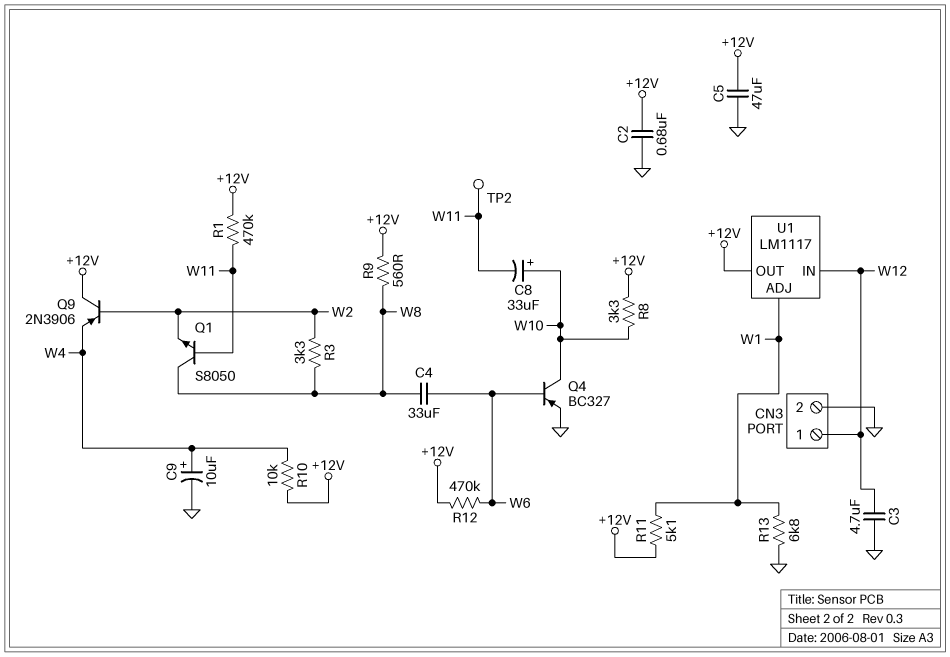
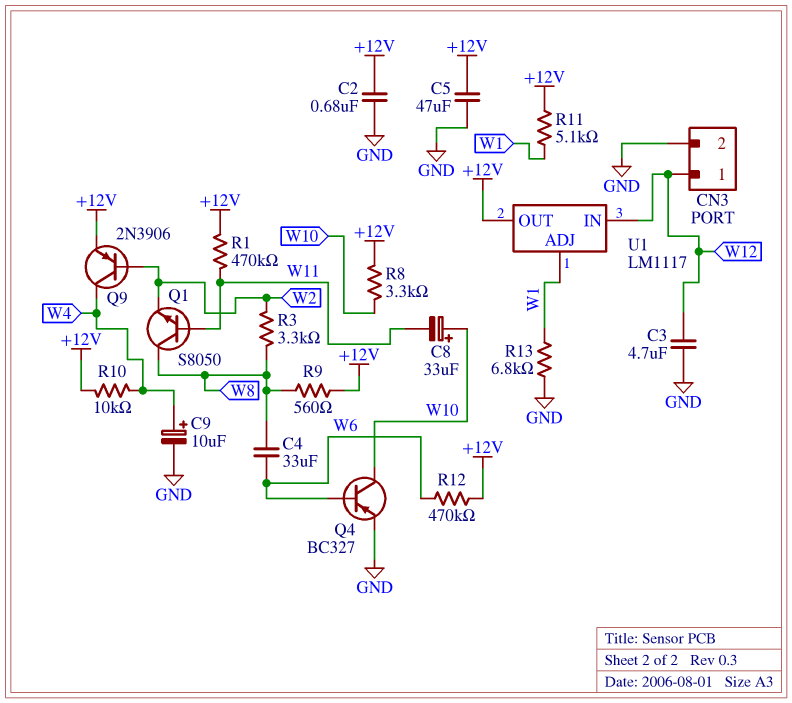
Q9: PNP 2N3906 (B W2, C +12V, E W4) -> PNP 2N3906 (B W2, C W4, E +12V)
TP2: test point (W11) -> none

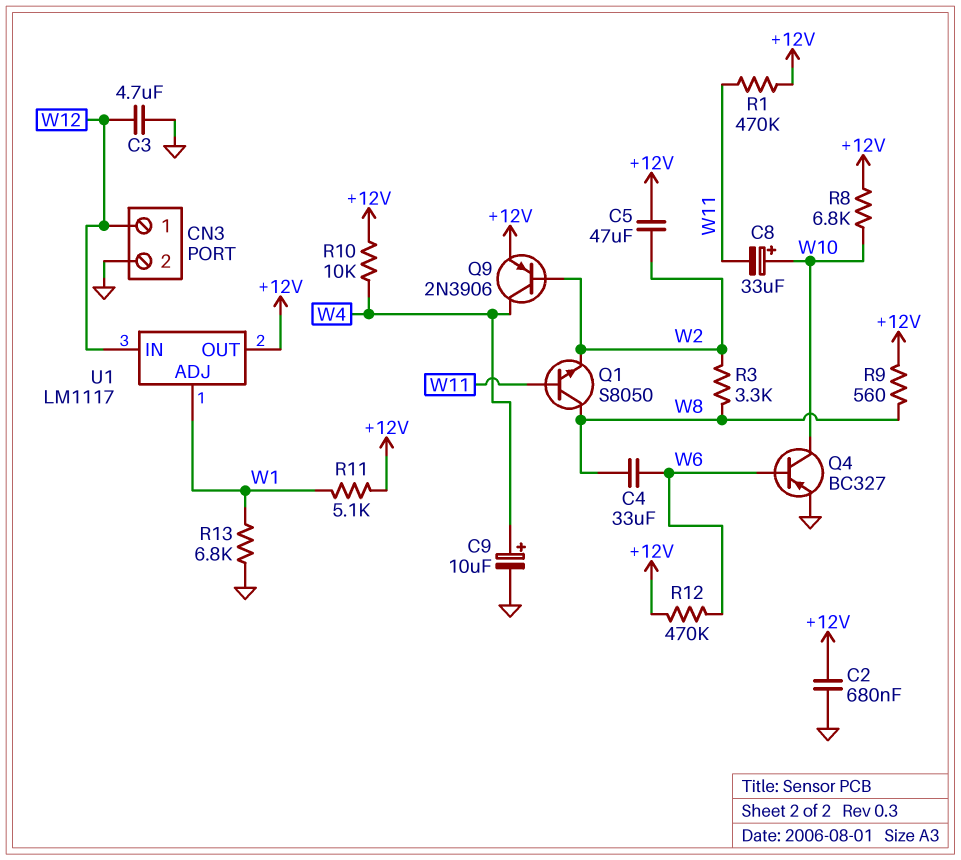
C5: 47uF (+12V, GND) -> 47uF (+12V, W2)
R8: 3.3k (+12V, W10) -> 6.8k (+12V, W10)

